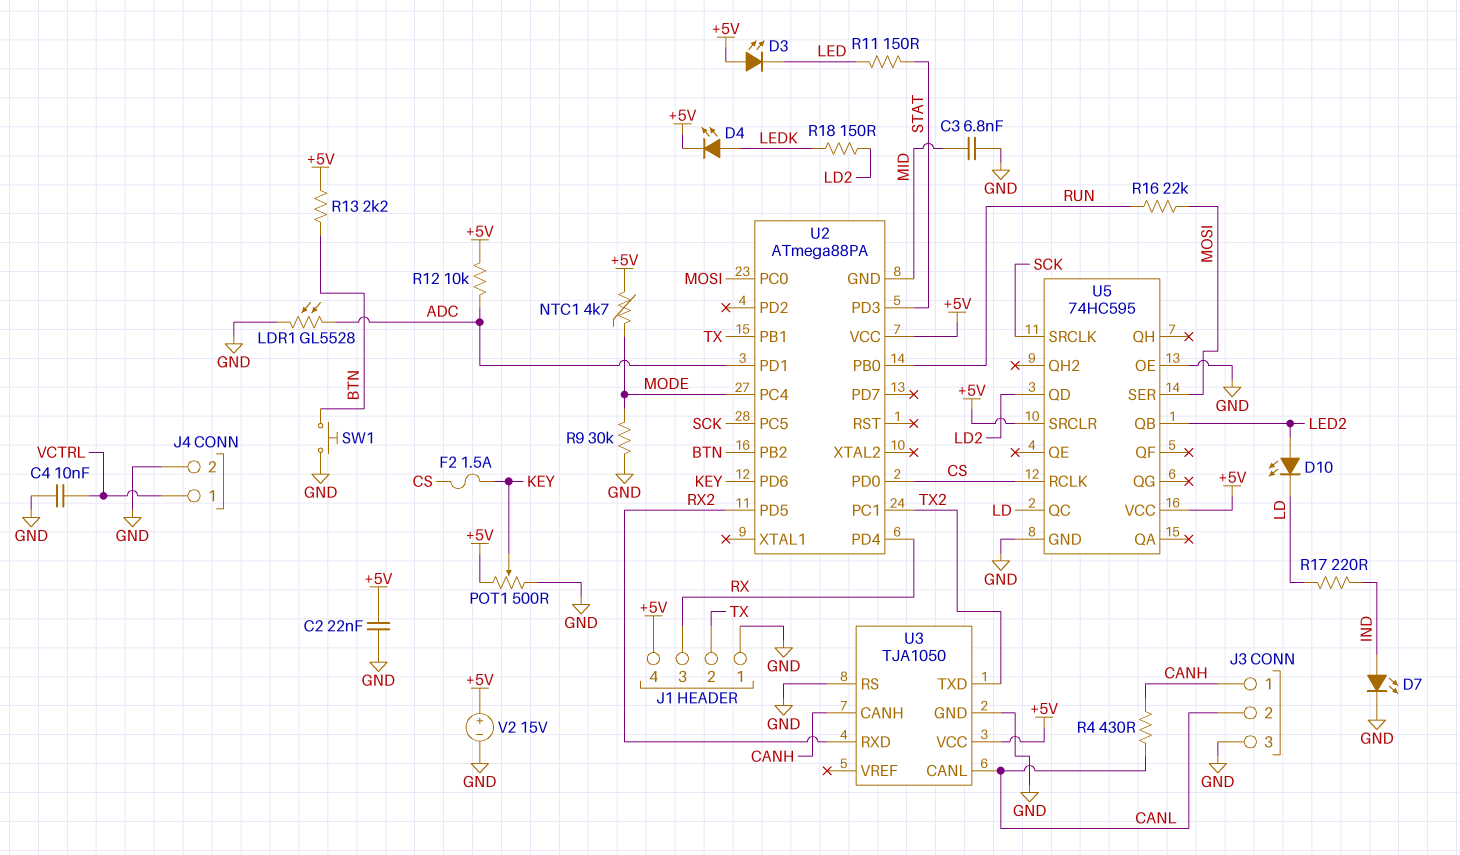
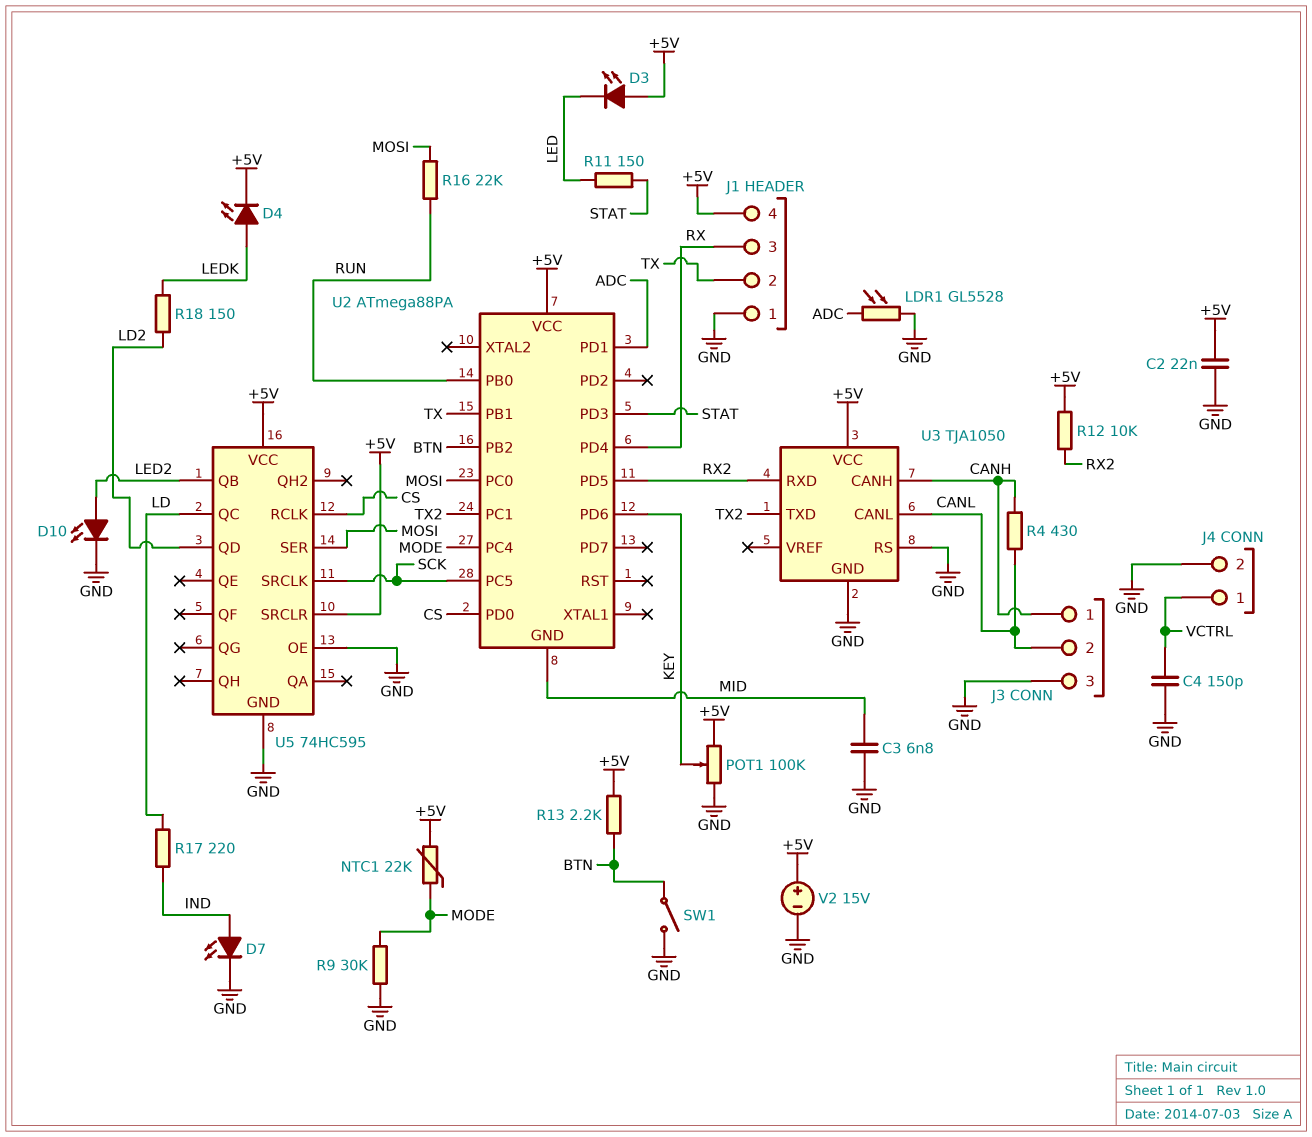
C4: 10nF (GND, VCTRL) -> 150pF (GND, VCTRL)
D10: LED (A LED2, K LD) -> LED (A LED2, K GND)
F2: 1.5A (CS, KEY) -> none
NTC1: 4.7k (+5V, MODE) -> 22k (+5V, MODE)
POT1: 500 (+5V, GND, wiper KEY) -> 100k (+5V, GND, wiper KEY)
R12: 10k (+5V, ADC) -> 10k (+5V, RX2)
SW1: button (BTN, GND) -> switch (BTN, GND)

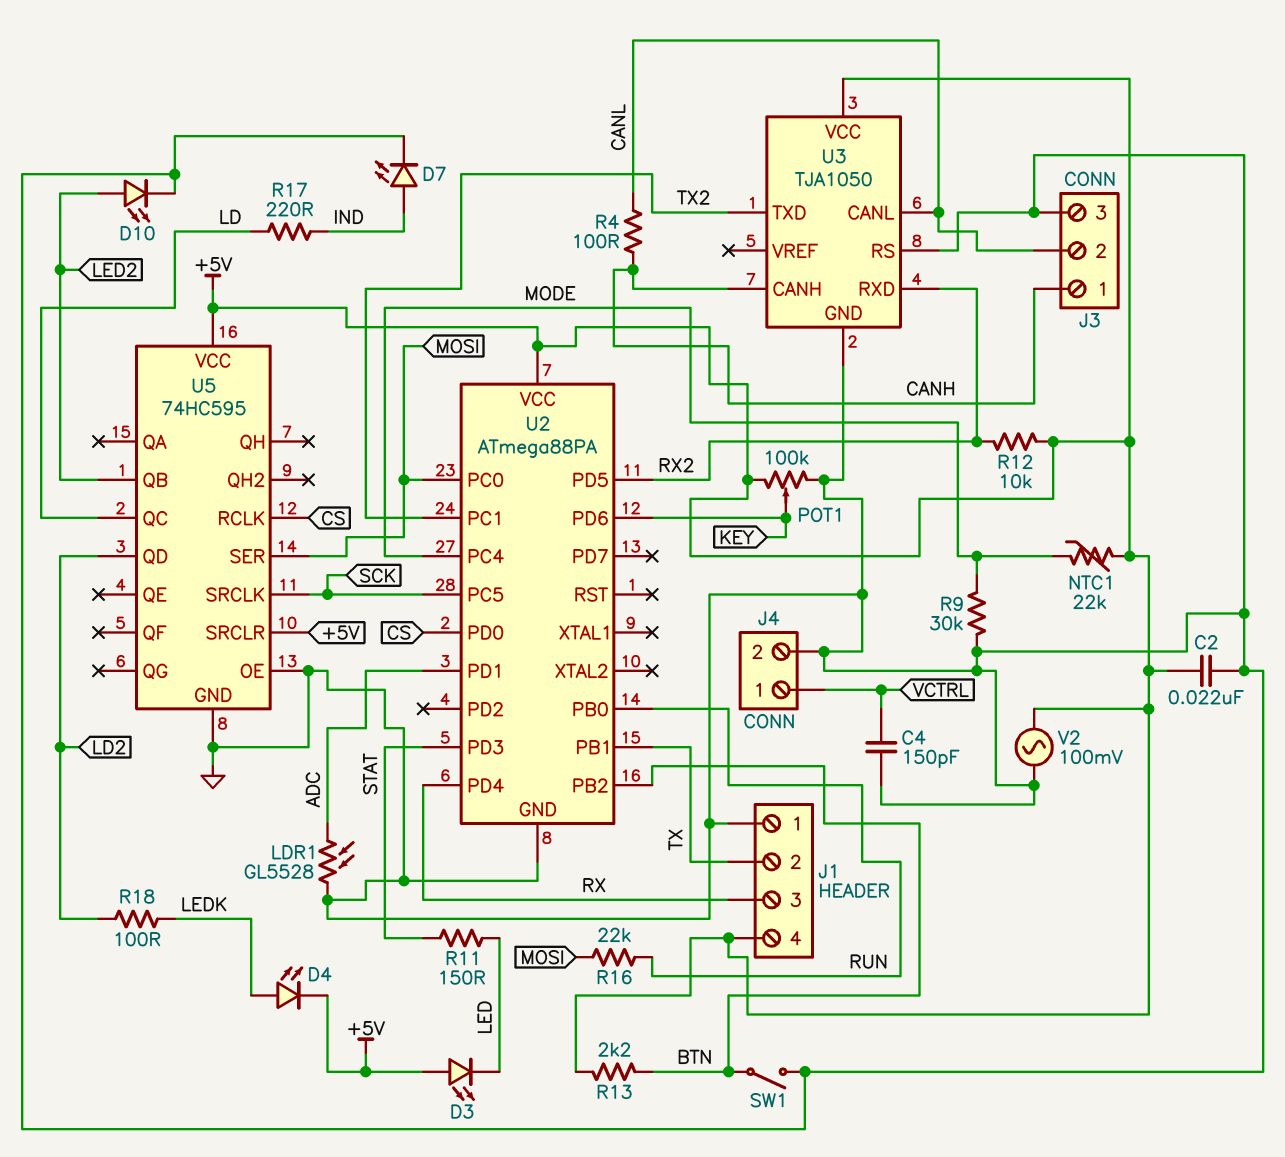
C3: 6.8nF (GND, MID) -> none
R4: 430 (CANH, CANL) -> 100 (CANH, CANL)
R18: 150 (LD2, LEDK) -> 100 (LD2, LEDK)
U2 pin GND: MID -> GND
V2: 15V (plus +5V, minus GND) -> AC 100mV (+5V, GND)

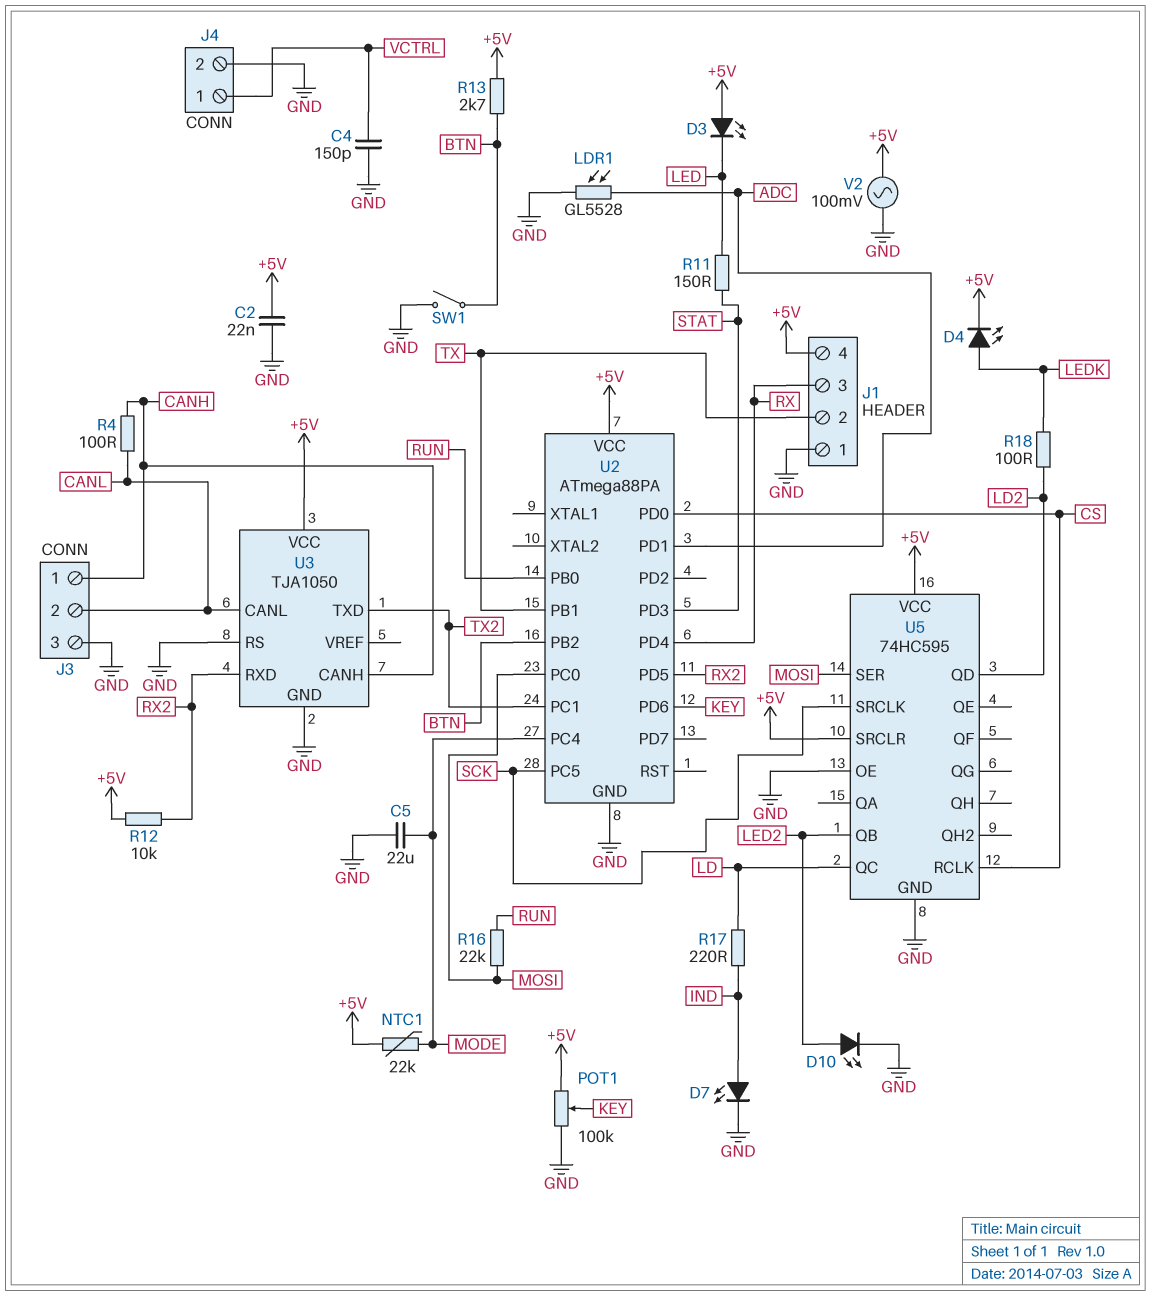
C5: none -> 22uF (GND, MODE)
R9: 30k (GND, MODE) -> none
R13: 2.2k (+5V, BTN) -> 2.7k (+5V, BTN)

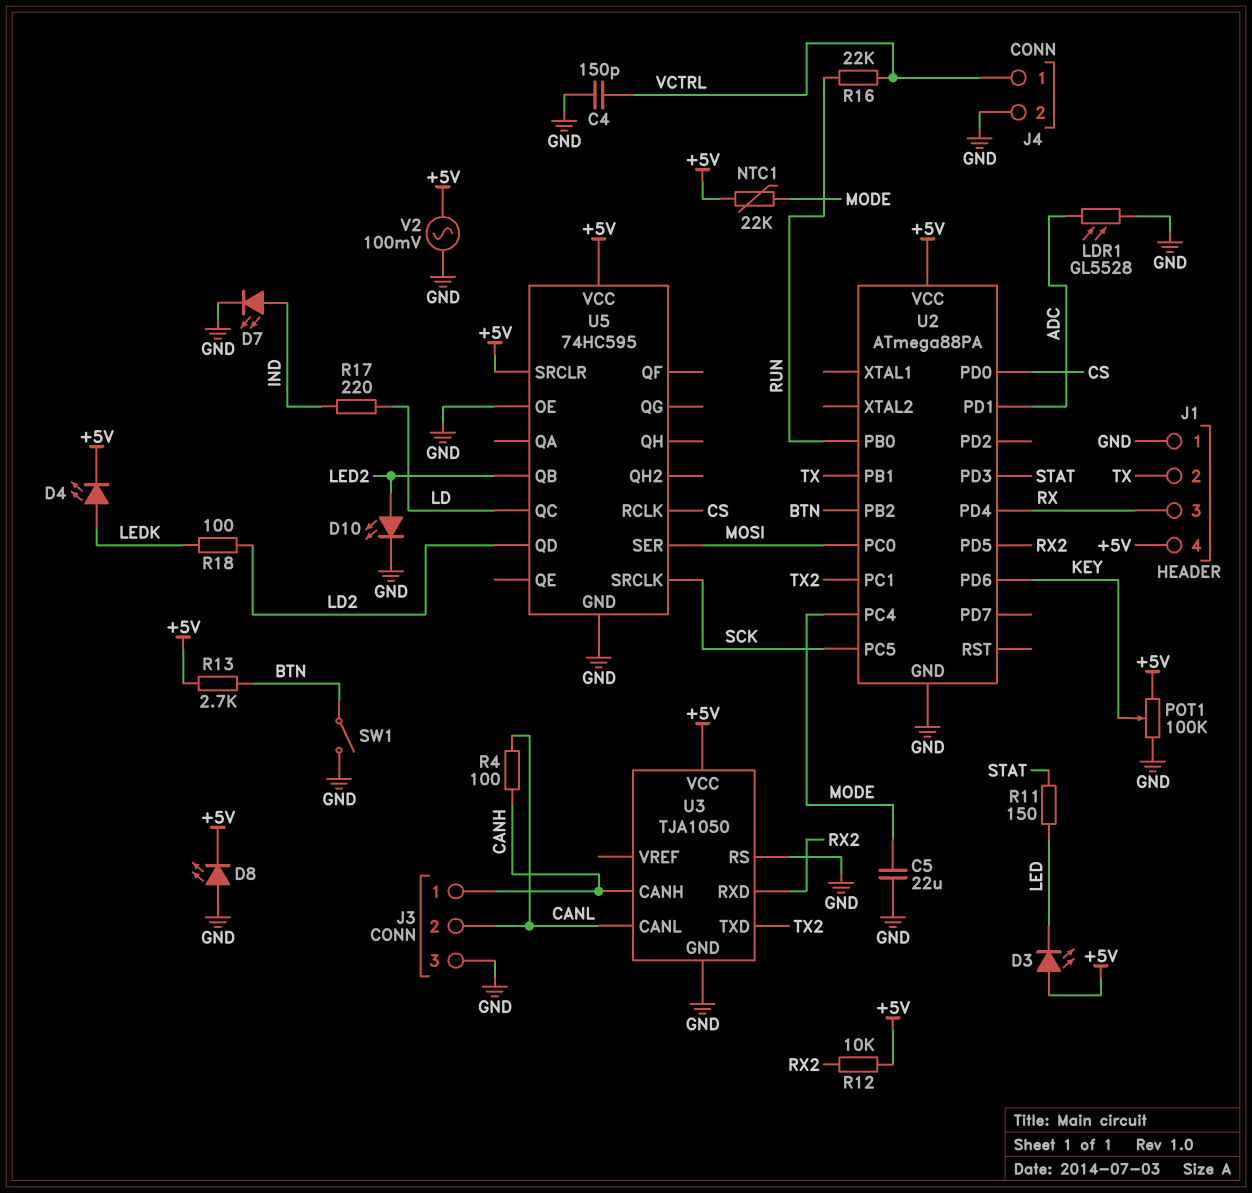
C2: 22nF (+5V, GND) -> none
D8: none -> LED (A GND, K +5V)
R16: 22k (MOSI, RUN) -> 22k (RUN, VCTRL)

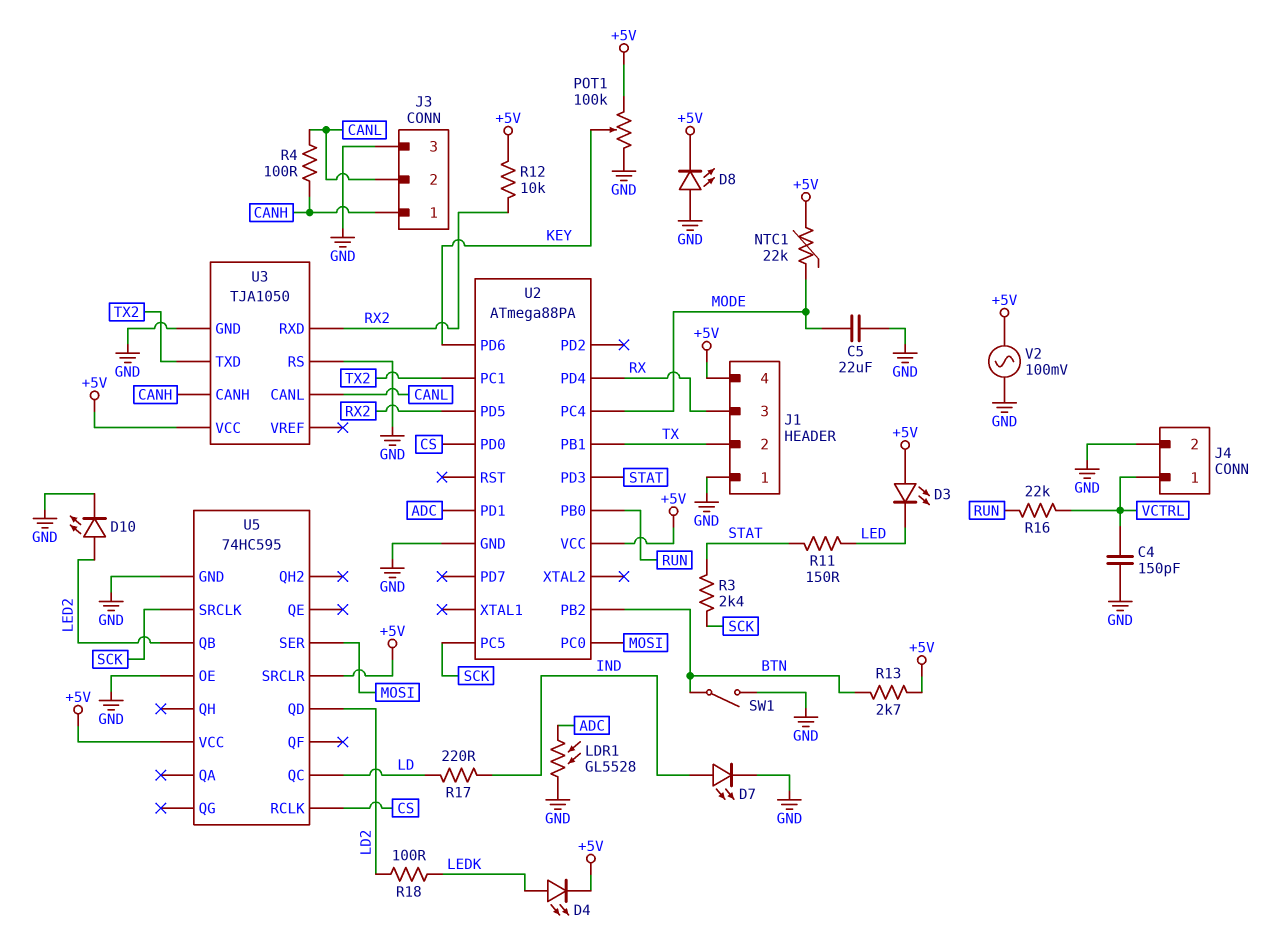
R3: none -> 2.4k (SCK, STAT)

